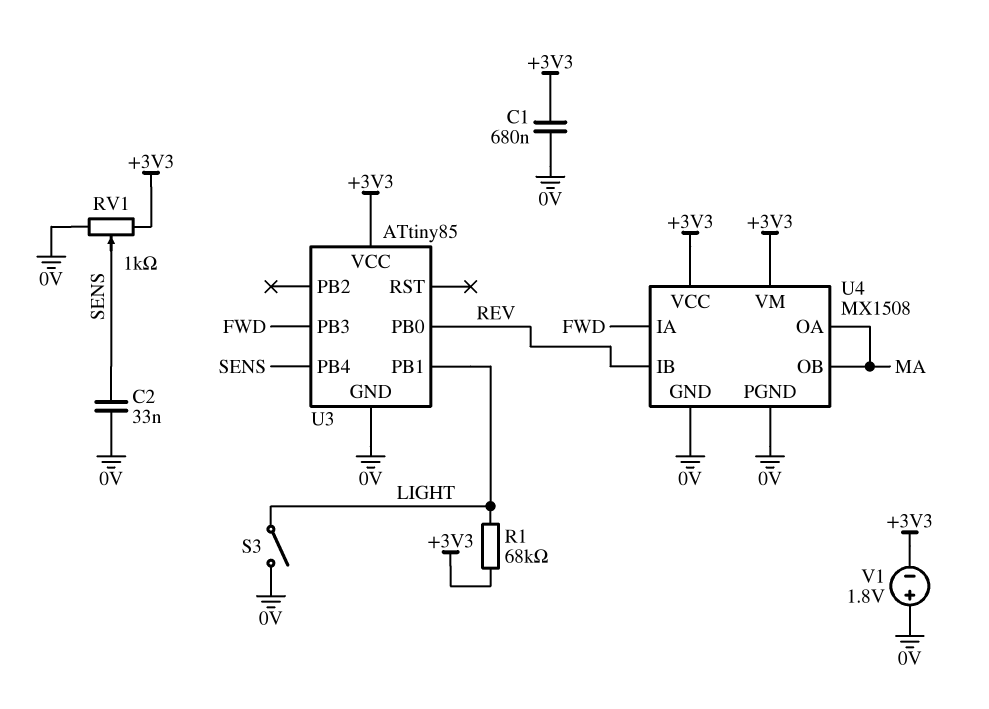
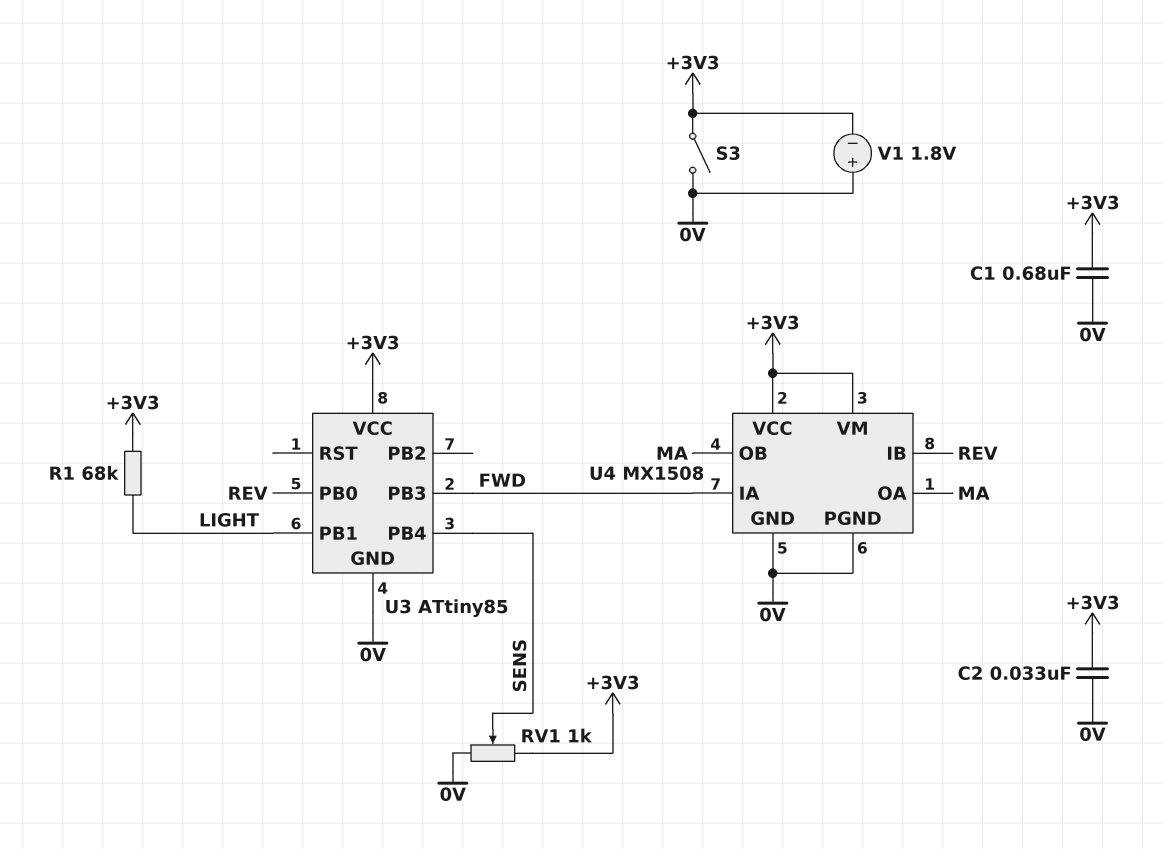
C2: 33nF (0V, SENS) -> 33nF (+3V3, 0V)
S3: switch (0V, LIGHT) -> switch (+3V3, 0V)

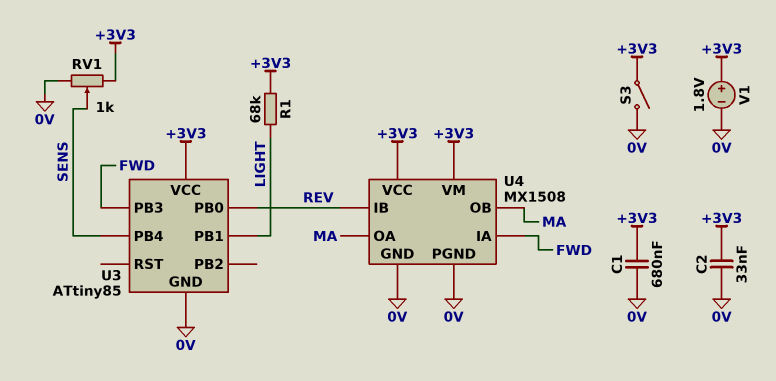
V1: 1.8V (plus 0V, minus +3V3) -> 1.8V (plus +3V3, minus 0V)

